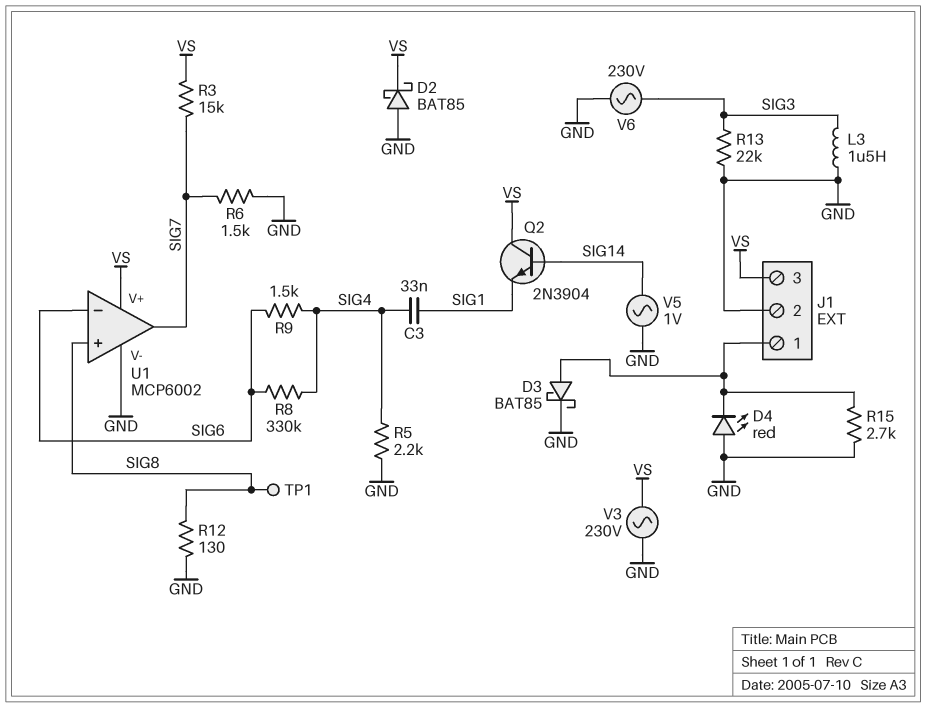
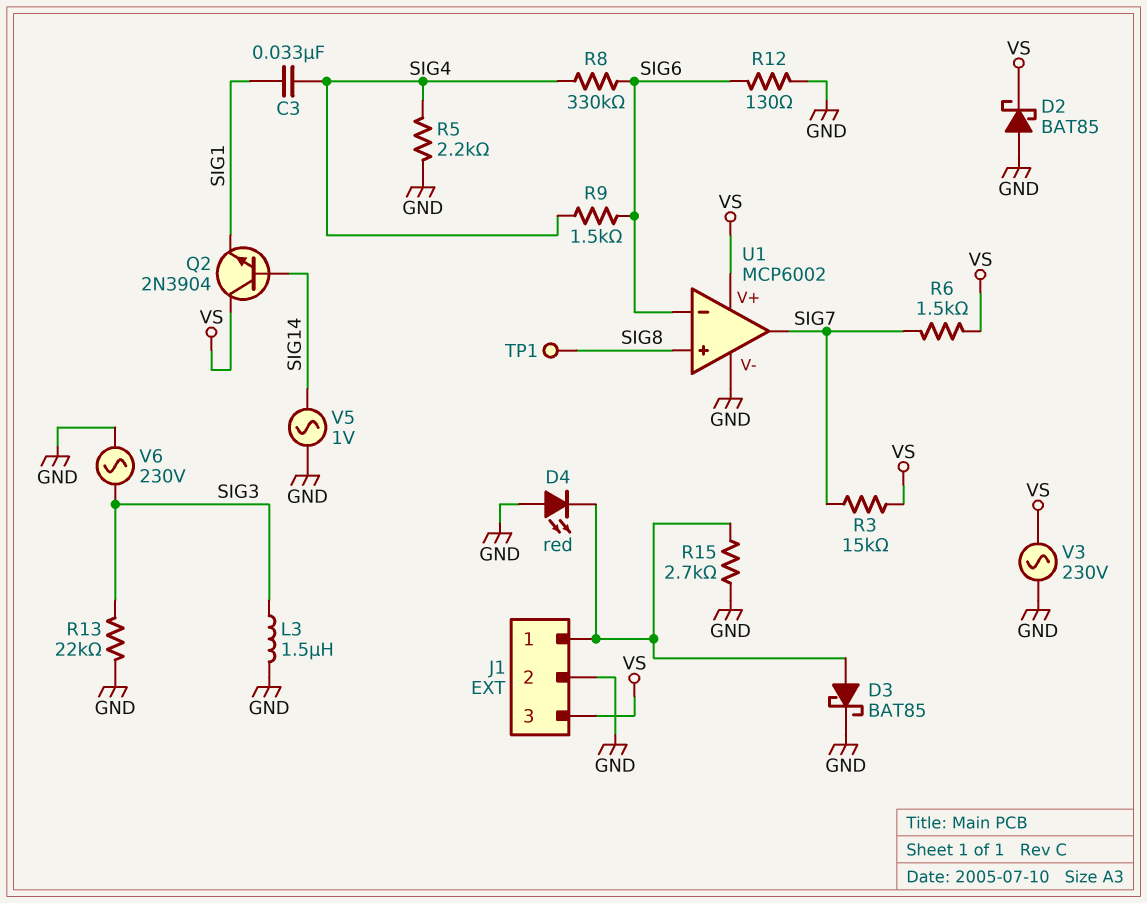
R6: 1.5k (GND, SIG7) -> 1.5k (SIG7, VS)
R12: 130 (GND, SIG8) -> 130 (GND, SIG6)

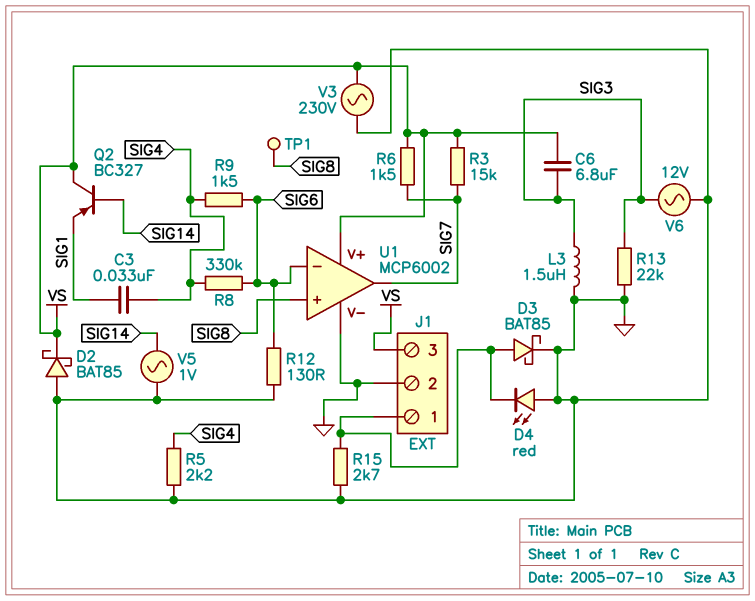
C6: none -> 6.8uF (SIG3, VS)
Q2: NPN 2N3904 (B SIG14, C VS, E SIG1) -> PNP BC327 (B SIG14, C VS, E SIG1)
V6: AC 230V (GND, SIG3) -> AC 12V (GND, SIG3)

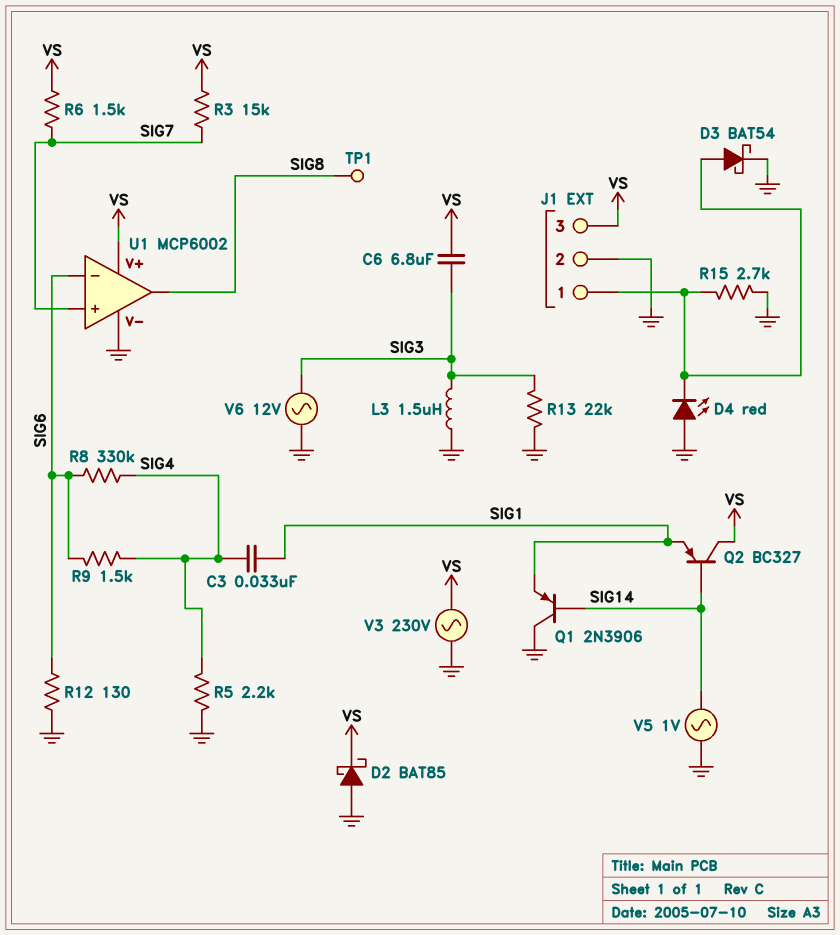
D3: schottky BAT85 (A J1/1, K GND) -> schottky BAT54 (A J1/1, K GND)
Q1: none -> PNP 2N3906 (B SIG14, C GND, E SIG1)
U1 pin in+: SIG8 -> SIG7
U1 pin out: SIG7 -> SIG8

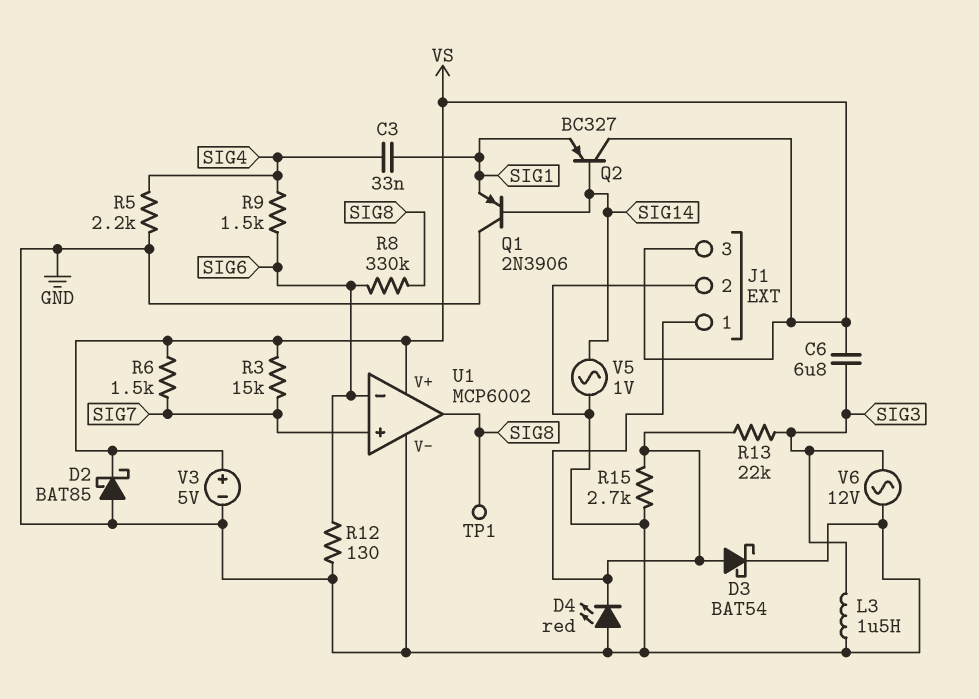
R8: 330k (SIG4, SIG6) -> 330k (SIG6, SIG8)
R13: 22k (GND, SIG3) -> 22k (J1/1, SIG3)
V3: AC 230V (GND, VS) -> 5V (plus VS, minus GND)

